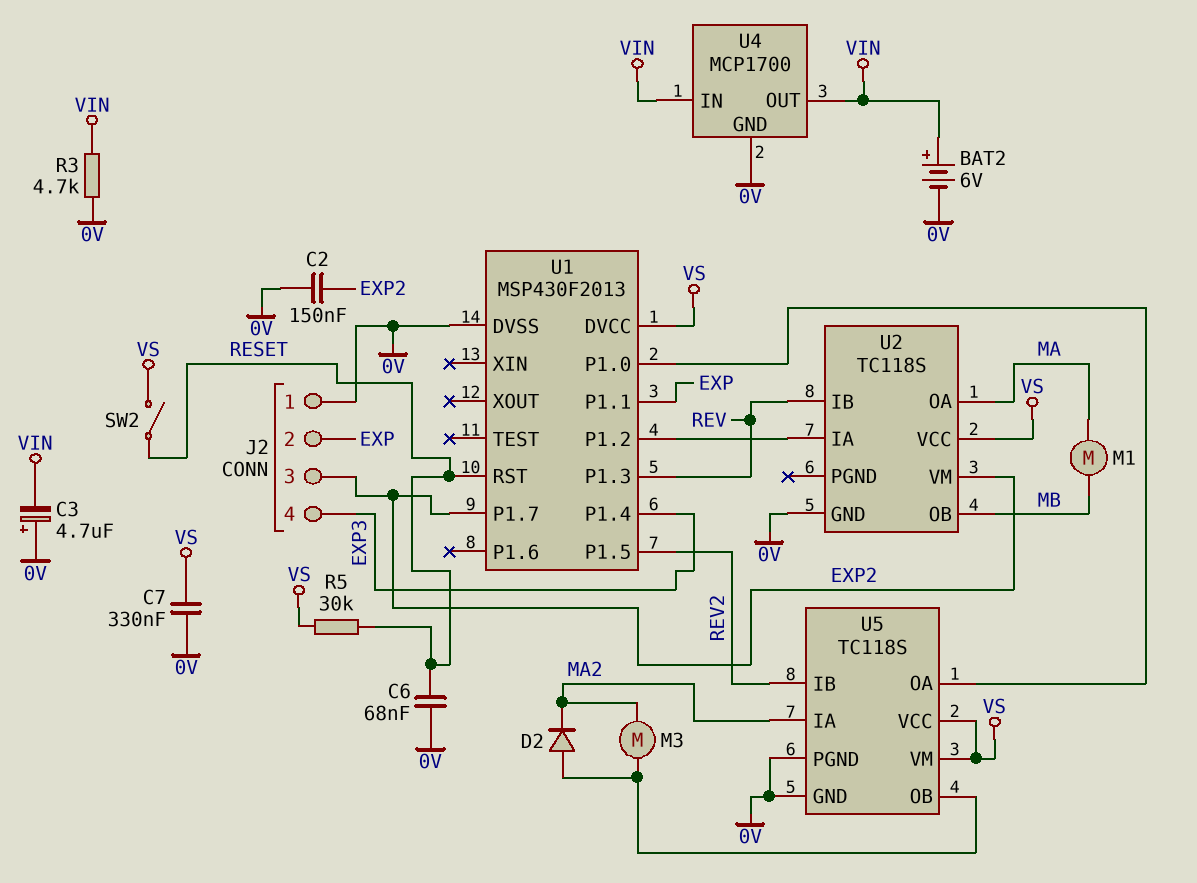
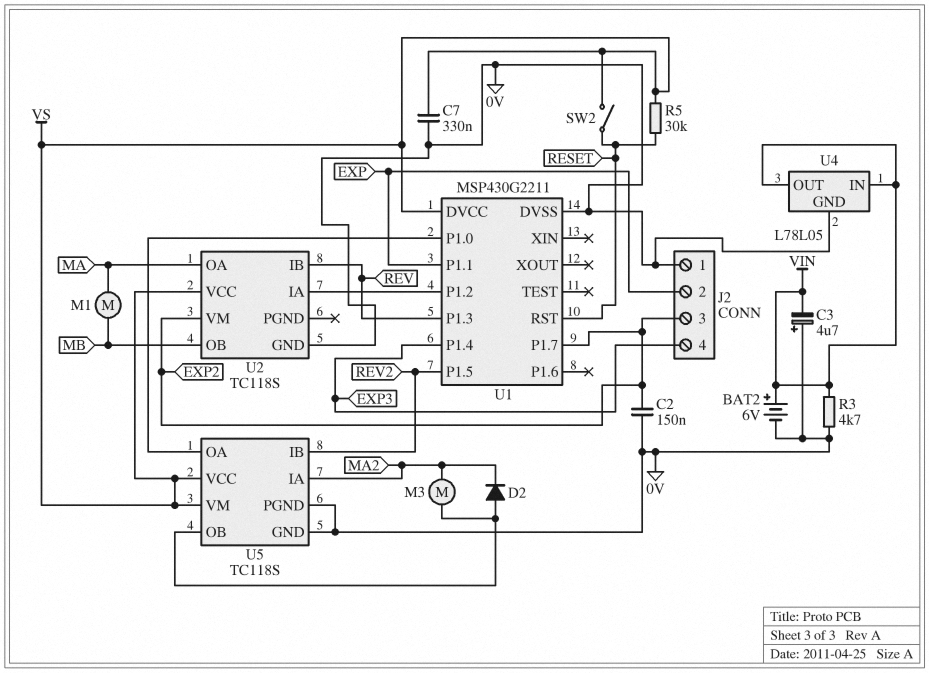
C6: 68nF (0V, RESET) -> none
U1: MSP430F2013 -> MSP430G2211
U4: MCP1700 -> L78L05

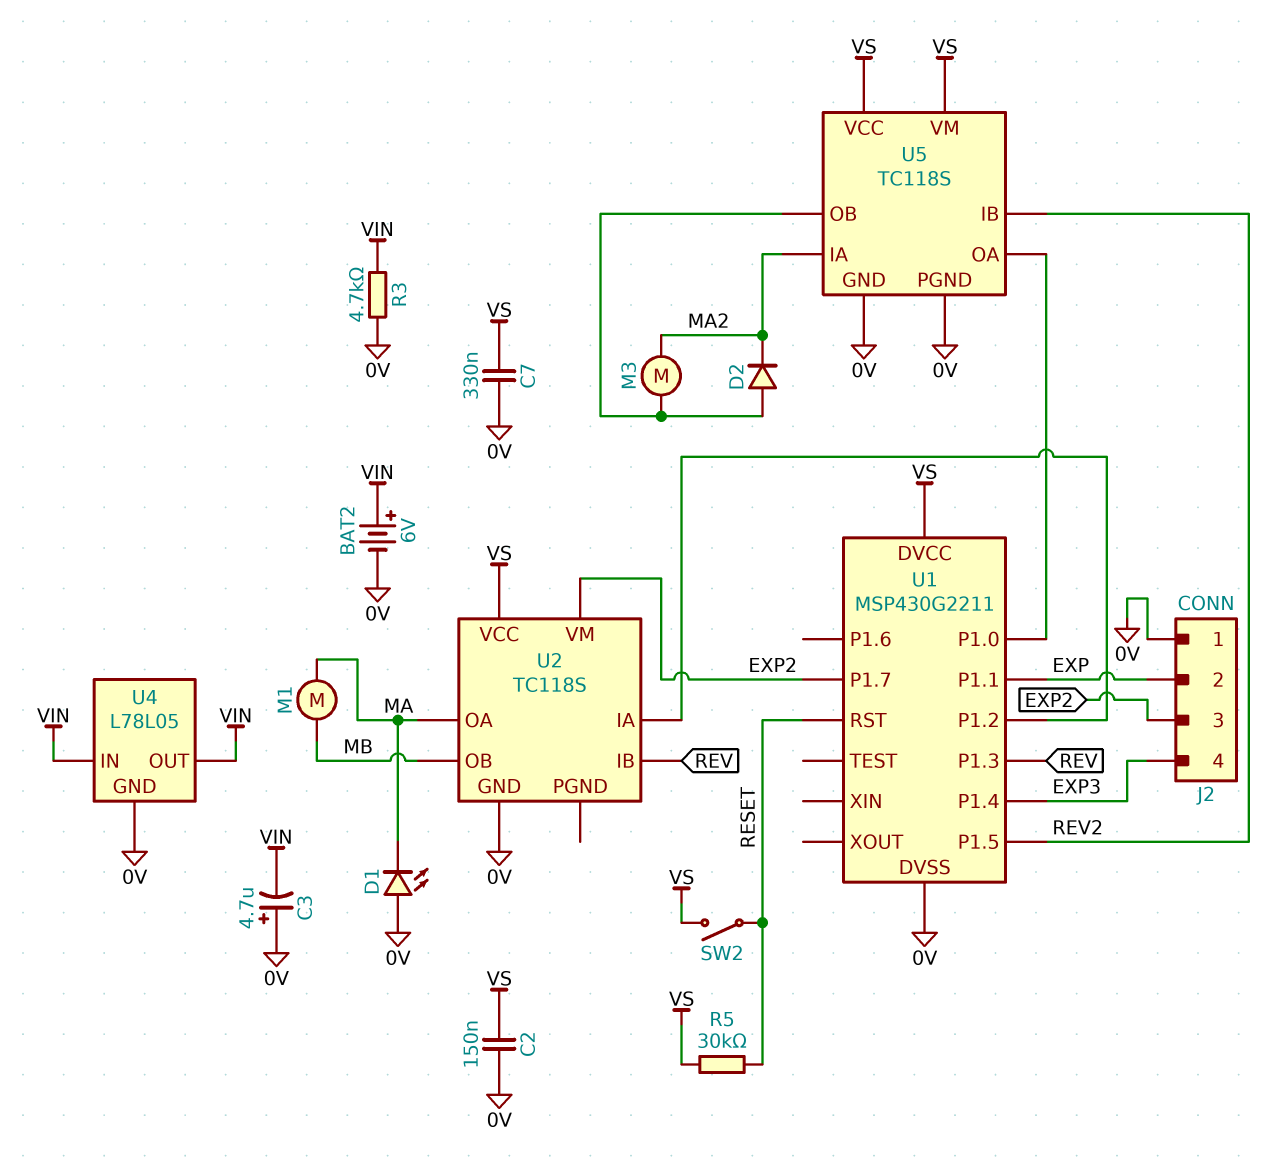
C2: 150nF (0V, EXP2) -> 150nF (0V, VS)
D1: none -> LED (A 0V, K MA)

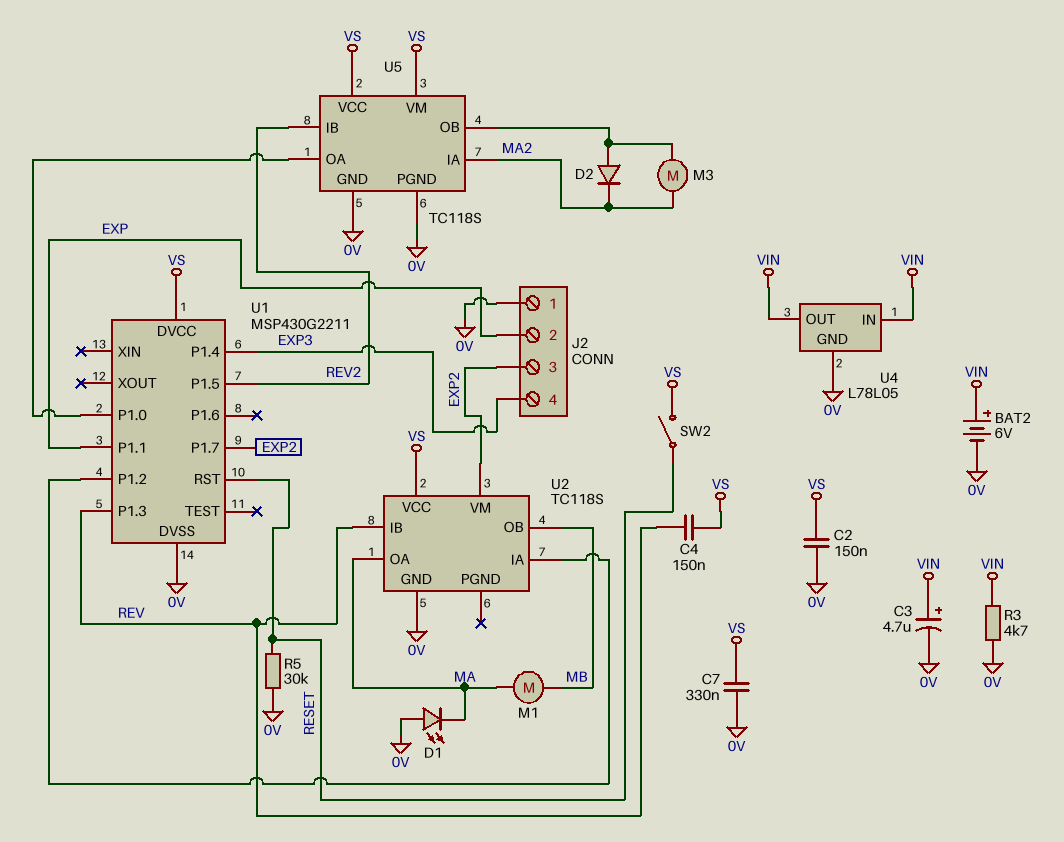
C3: 4.7uF (plus 0V, minus VIN) -> 4.7uF (plus VIN, minus 0V)
C4: none -> 150nF (REV, VS)
R5: 30k (RESET, VS) -> 30k (0V, RESET)

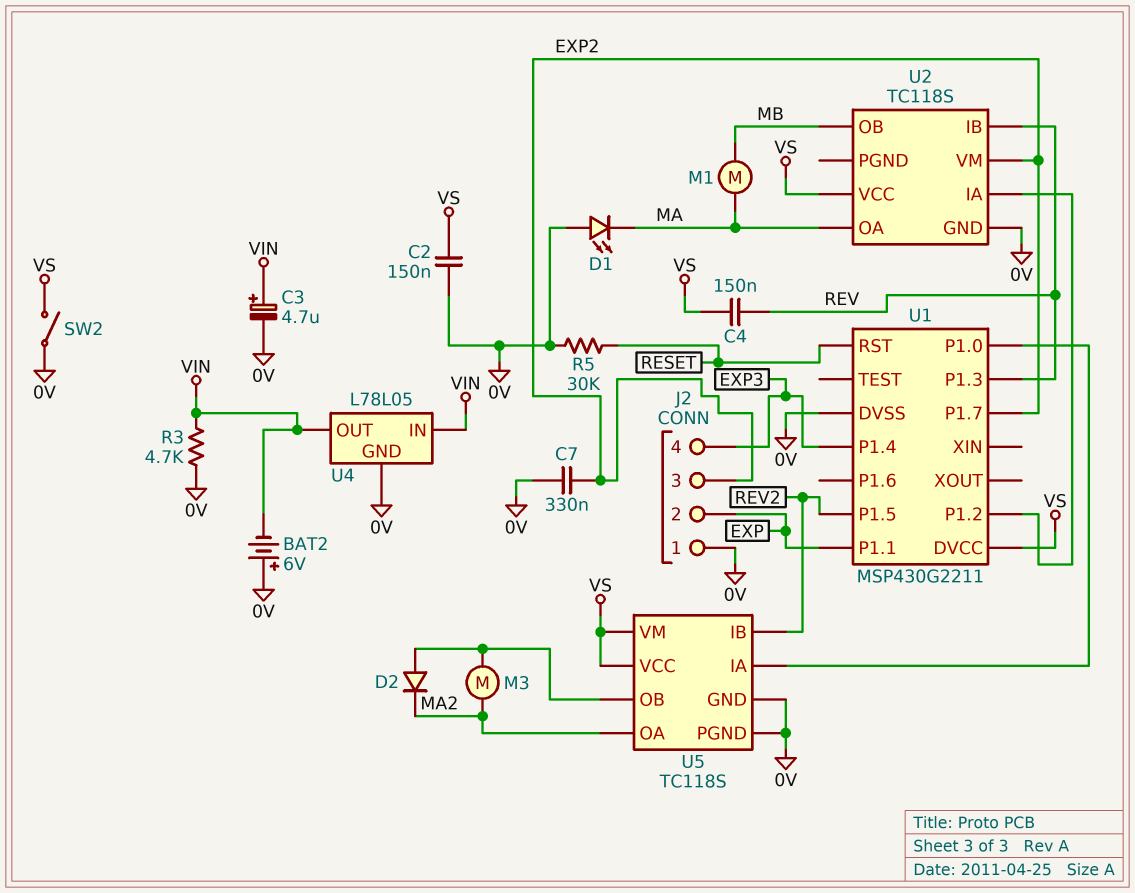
BAT2: 6V (plus VIN, minus 0V) -> 6V (plus 0V, minus VIN)
C7: 330nF (0V, VS) -> 330nF (0V, EXP2)
SW2: switch (RESET, VS) -> switch (0V, VS)
U5 pin IA: MA2 -> U1/P1.0
U5 pin OA: U1/P1.0 -> MA2

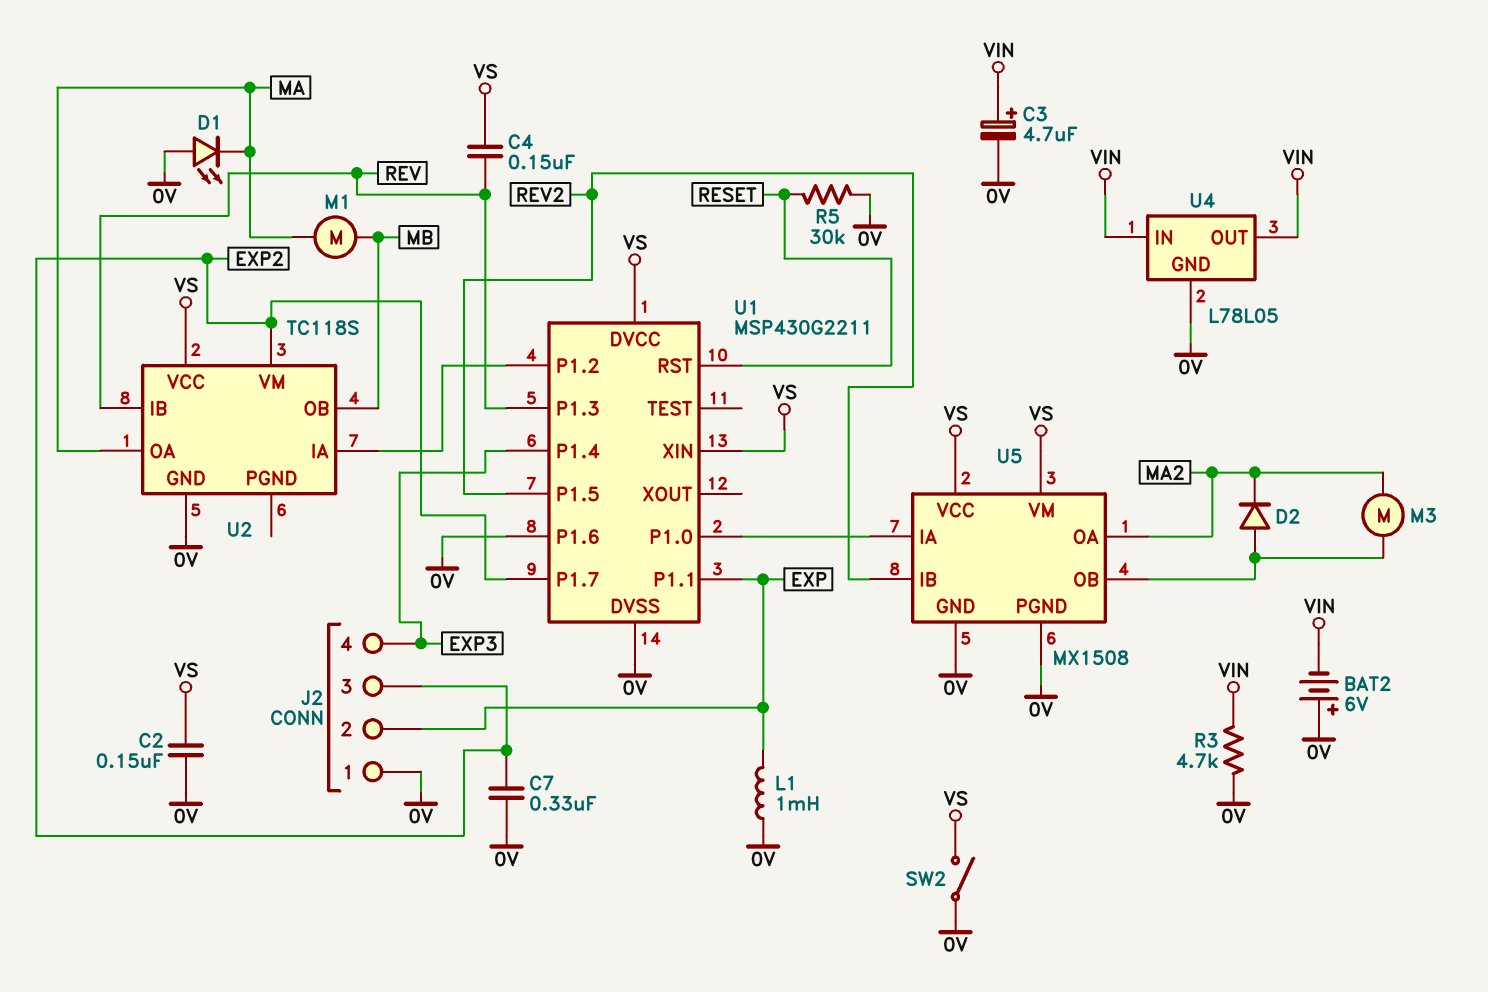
L1: none -> 1mH (0V, EXP)
U1 pin P1.6: none -> 0V
U1 pin XIN: none -> VS
U5: TC118S -> MX1508

